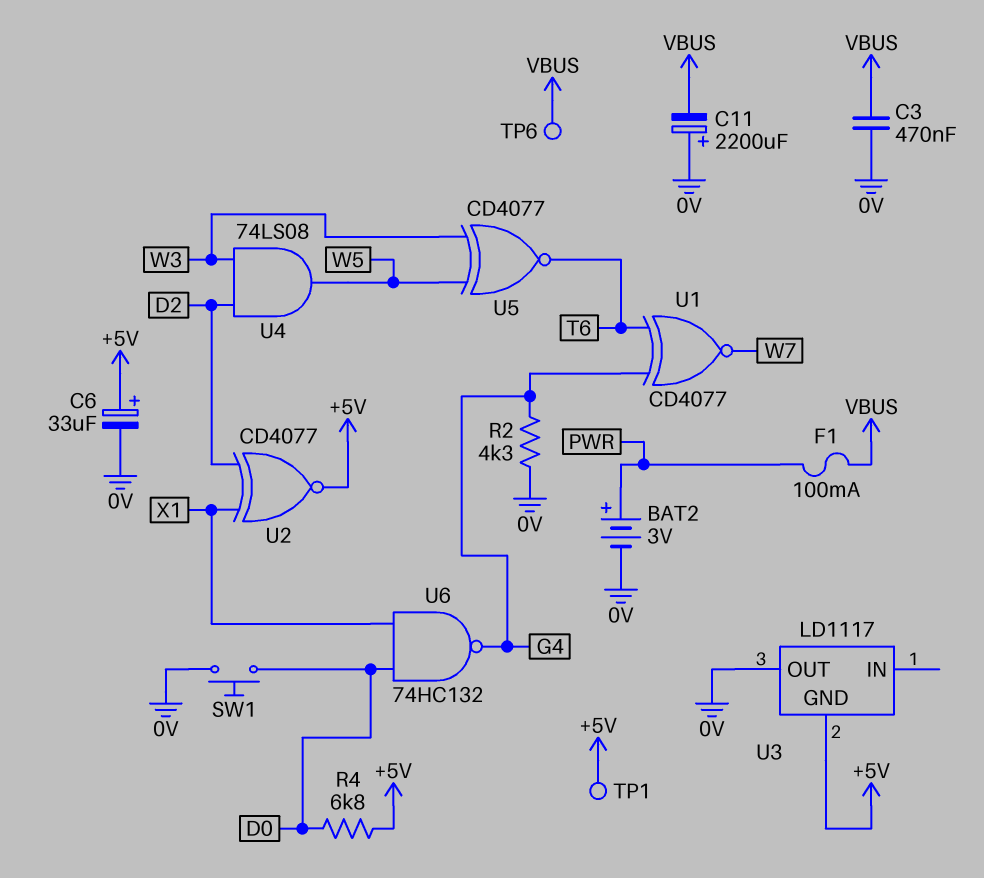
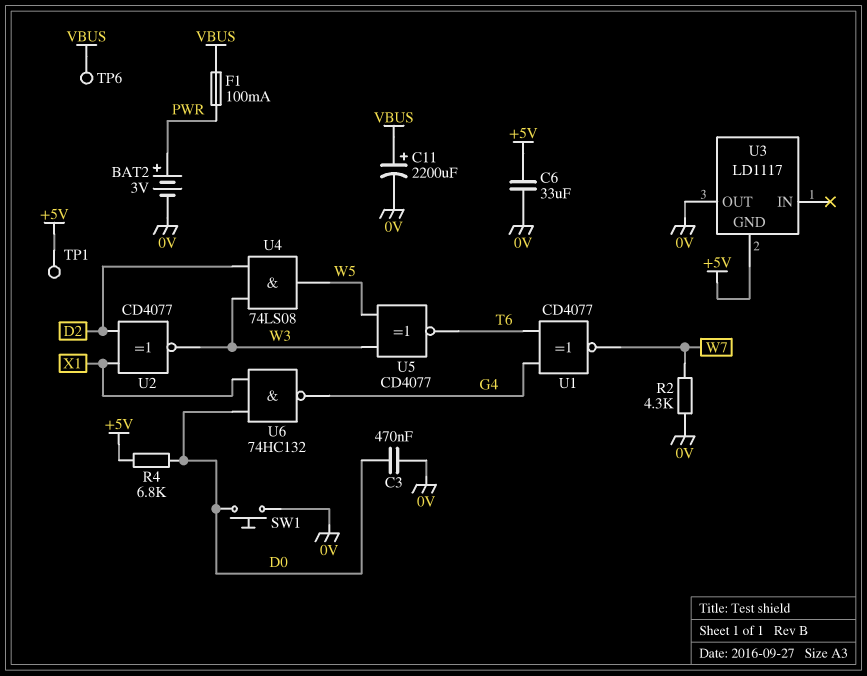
C3: 470nF (0V, VBUS) -> 470nF (0V, D0)
C6: 33uF (plus +5V, minus 0V) -> 33uF (+5V, 0V)
C11: 2200uF (plus 0V, minus VBUS) -> 2200uF (plus VBUS, minus 0V)
R2: 4.3k (0V, G4) -> 4.3k (0V, W7)
U2: XNOR CD4077 (in D2, in X1, out +5V) -> XNOR CD4077 (in D2, in X1, out W3)

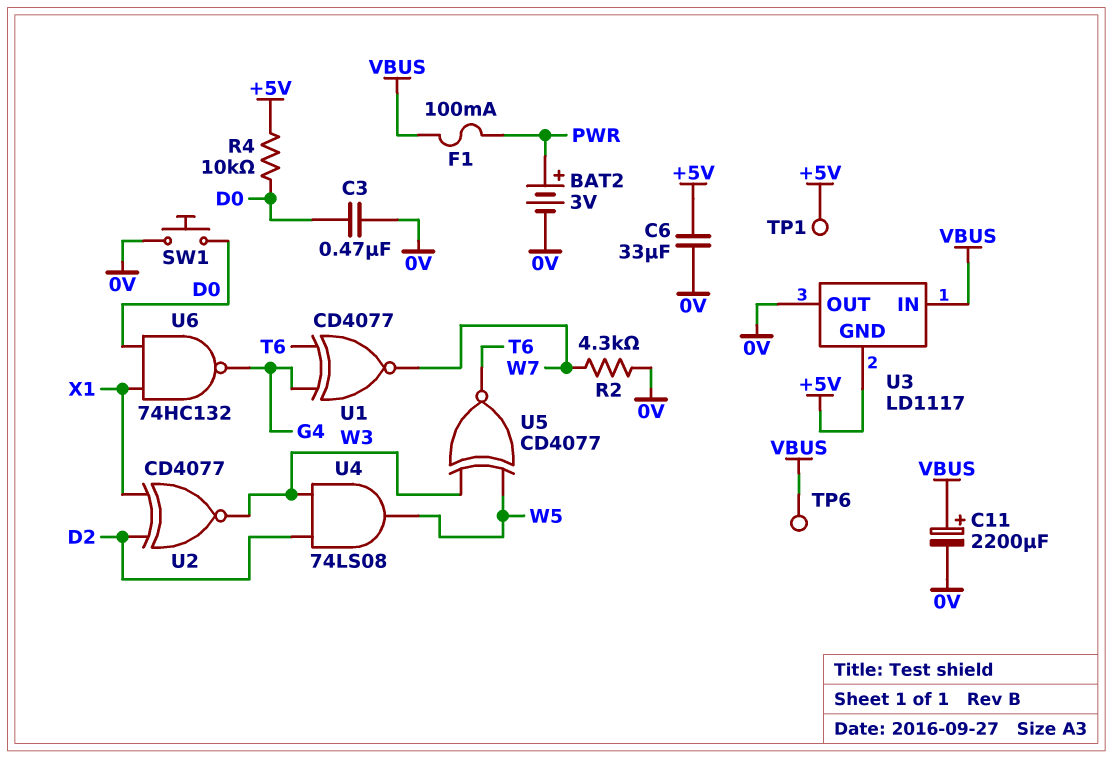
R4: 6.8k (+5V, D0) -> 10k (+5V, D0)
U3 pin IN: none -> VBUS

